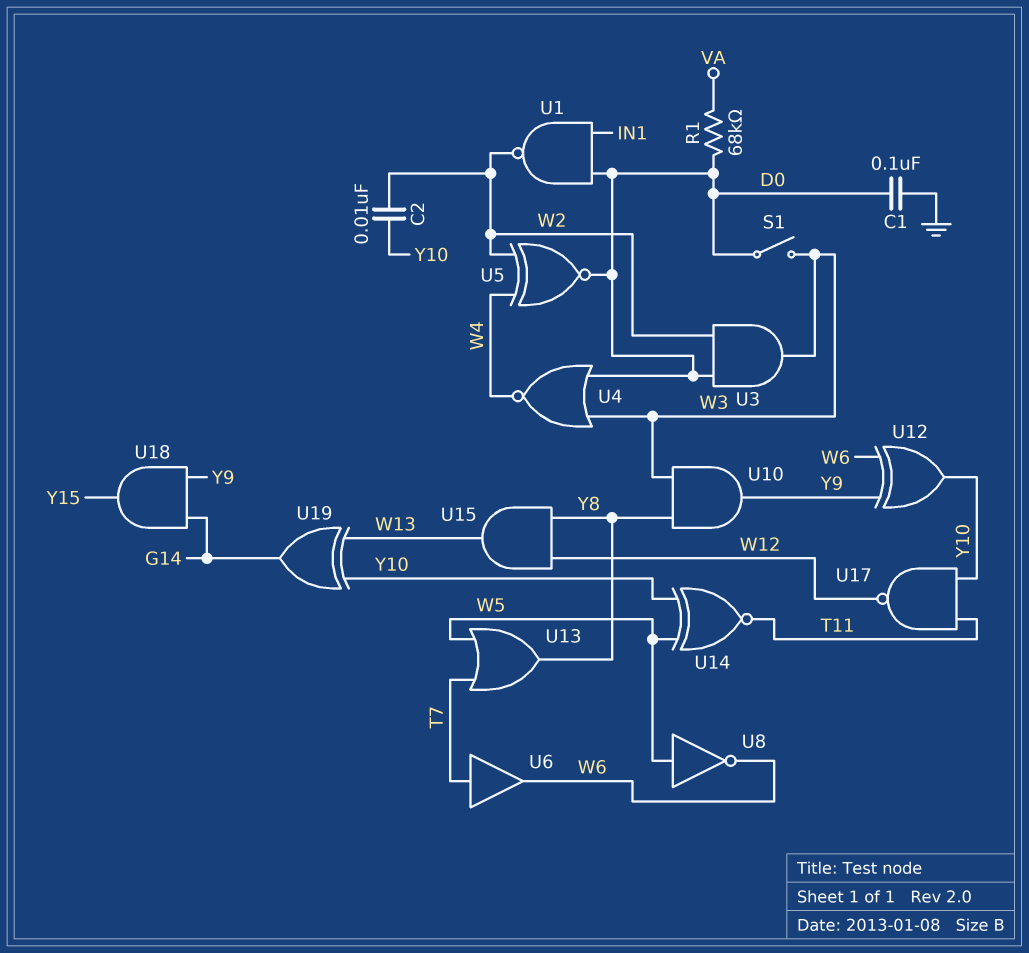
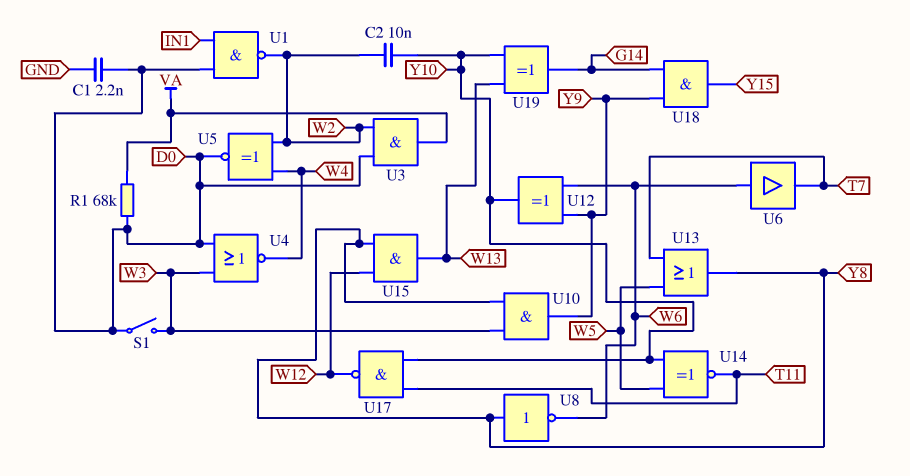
C1: 100nF (D0, GND) -> 2.2nF (D0, GND)
U3: AND (in D0, in W2, out W3) -> AND (in D0, in W2, out VA)
U6: buffer (in T7, out W6) -> buffer (in W6, out T7)
U8: NOT (in W5, out W6) -> NOT (in Y8, out W6)

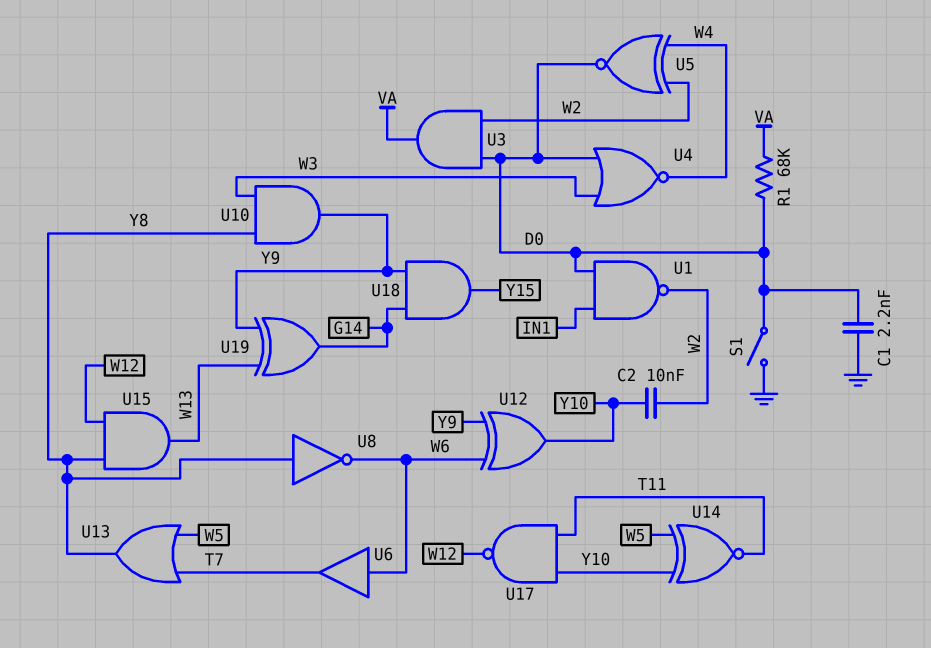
S1: switch (D0, W3) -> switch (D0, GND)
U19: XOR (in W13, in Y10, out G14) -> XOR (in W13, in Y9, out G14)

